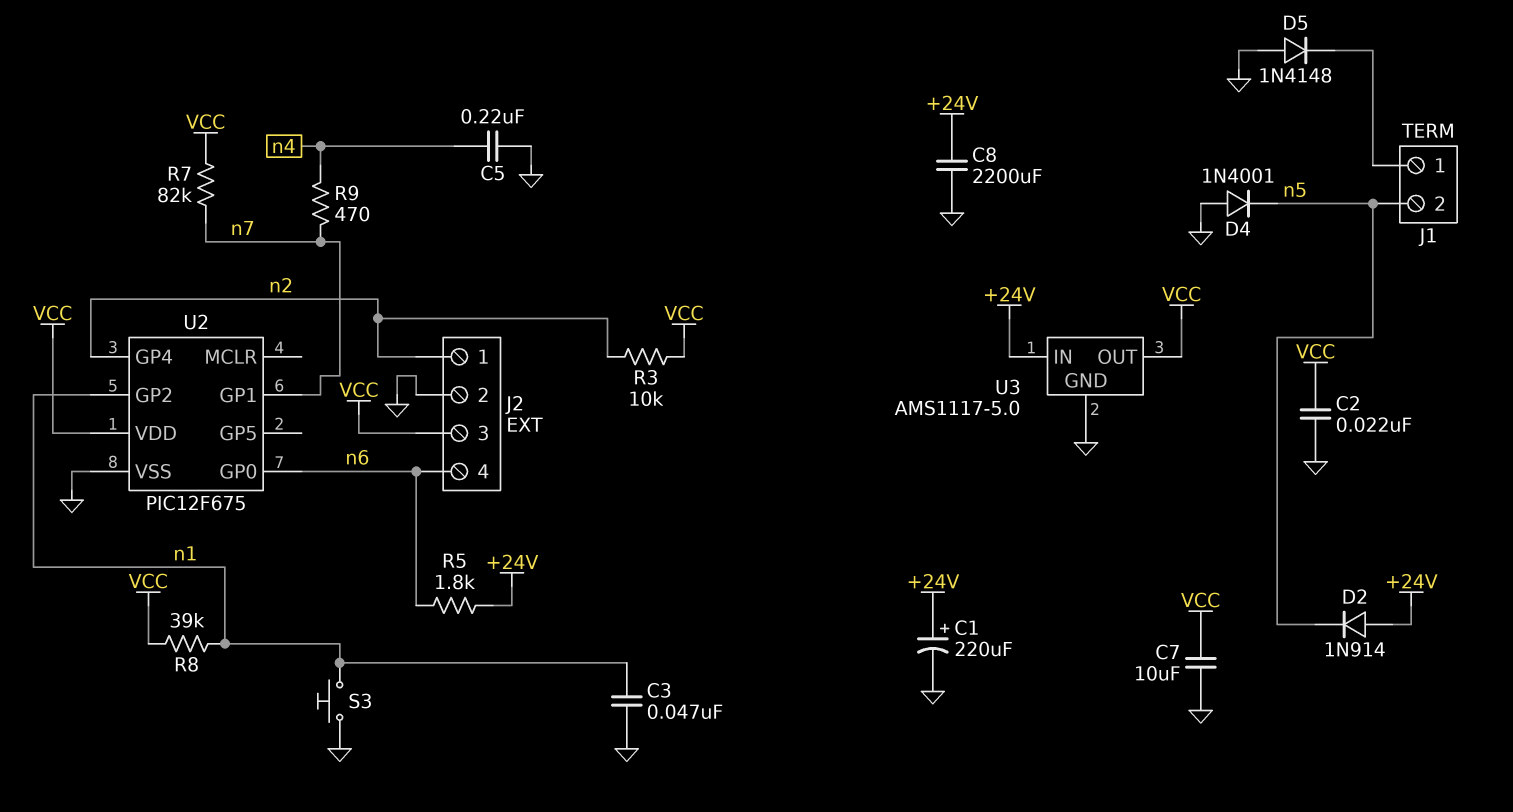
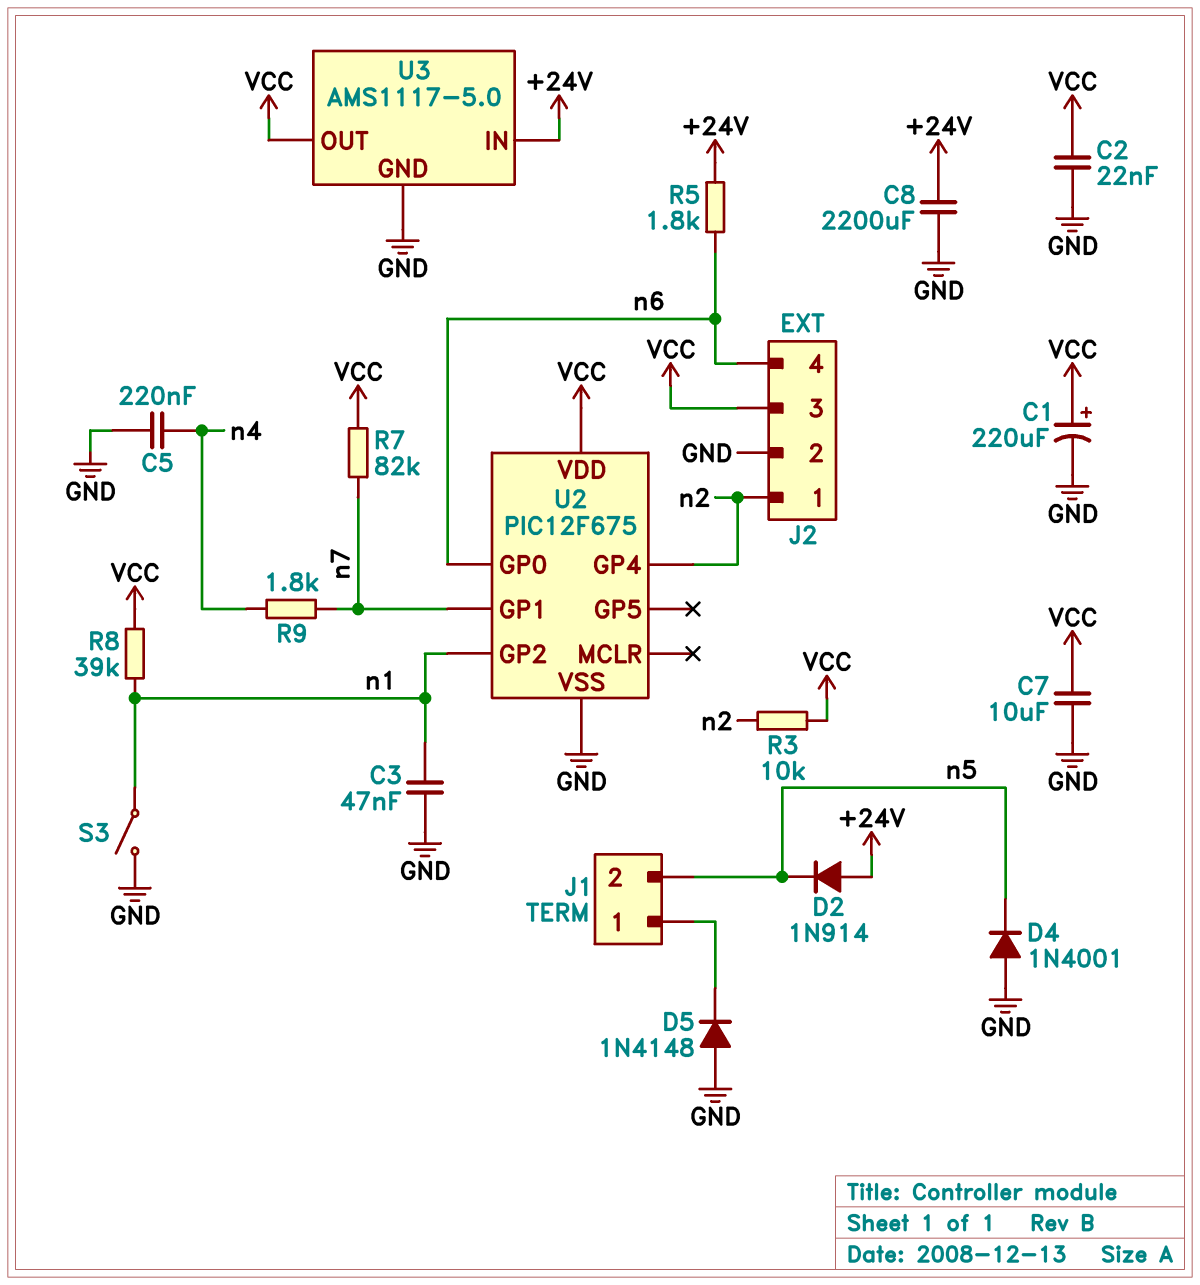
C1: 220uF (plus +24V, minus GND) -> 220uF (plus VCC, minus GND)
R9: 470 (n4, n7) -> 1.8k (n4, n7)
S3: button (GND, n1) -> switch (GND, n1)

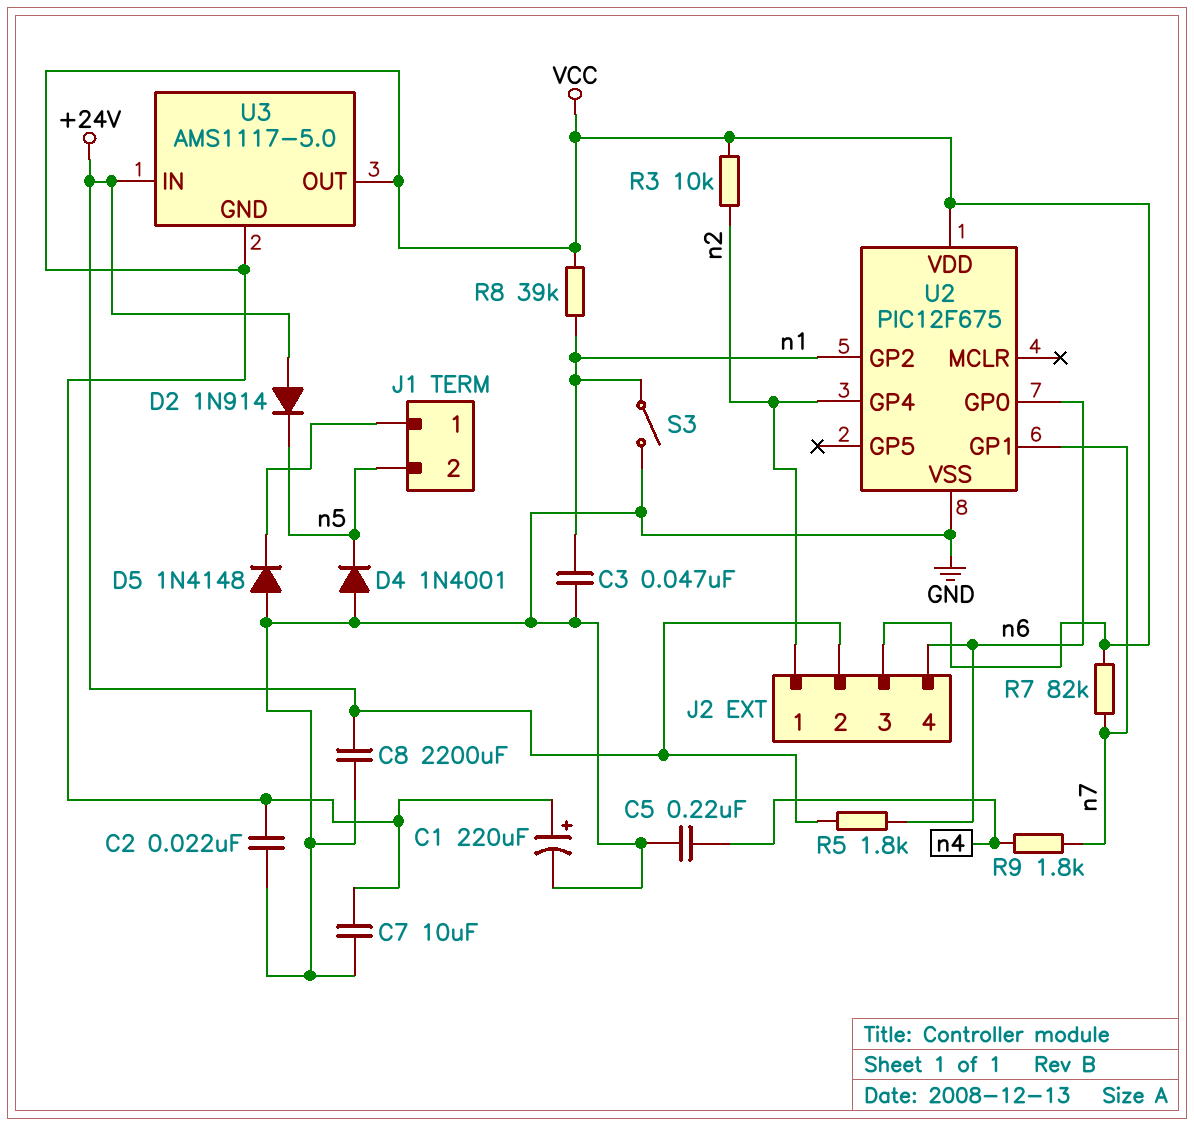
J2 pin 2: GND -> +24V
U3 pin GND: GND -> VCC

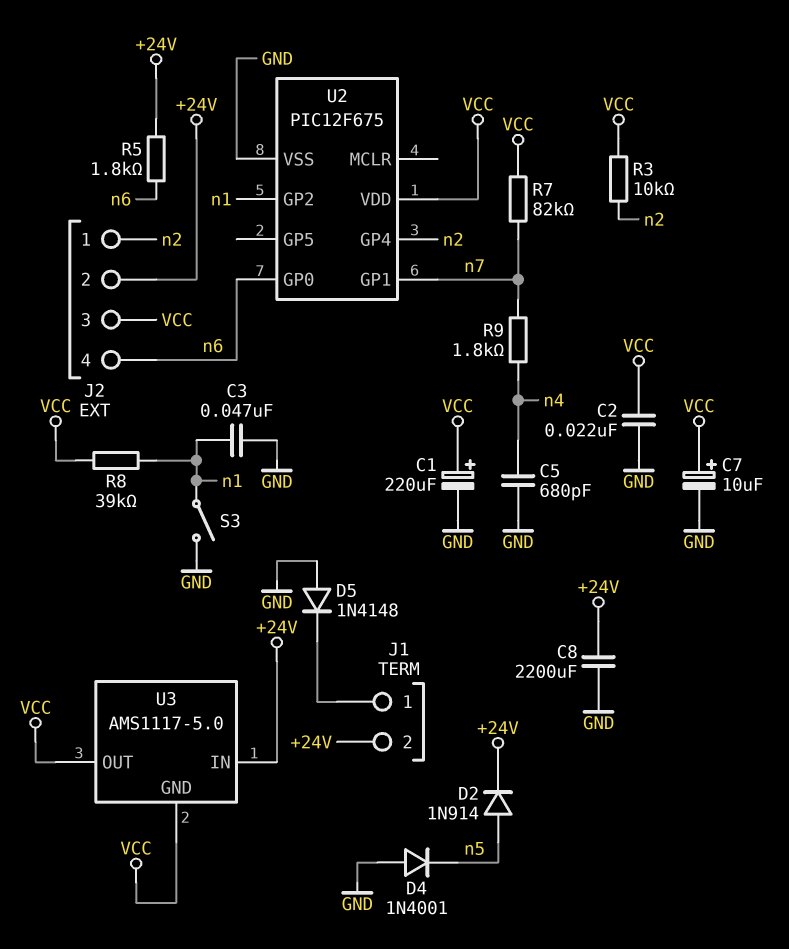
C5: 220nF (GND, n4) -> 680pF (GND, n4)
C7: 10uF (GND, VCC) -> 10uF (plus VCC, minus GND)
D2: diode 1N914 (A +24V, K n5) -> diode 1N914 (A n5, K +24V)
J1 pin 2: n5 -> +24V

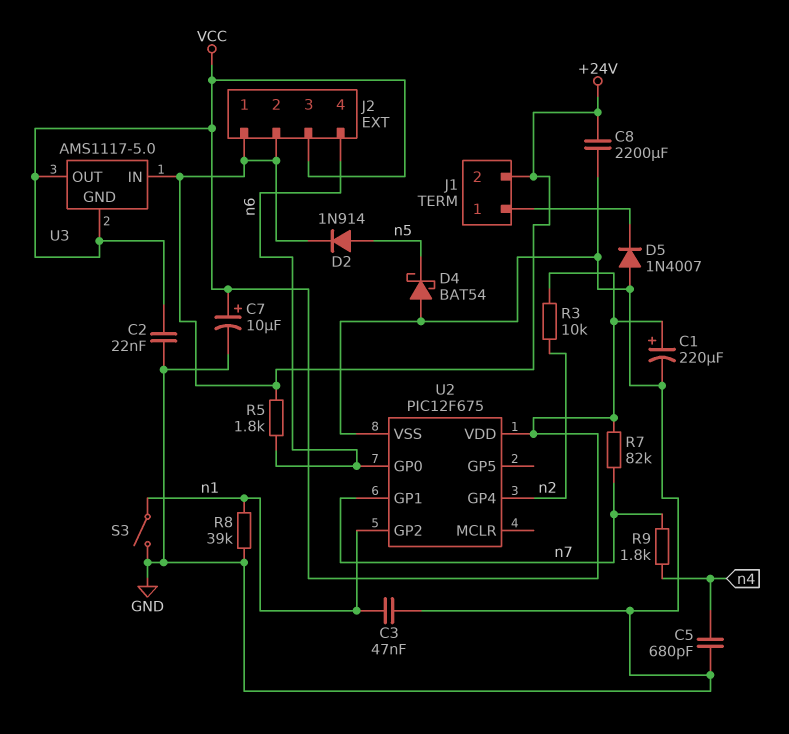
D4: diode 1N4001 (A GND, K n5) -> schottky BAT54 (A GND, K n5)
D5: diode 1N4148 (A GND, K J1/1) -> diode 1N4007 (A GND, K J1/1)
J2 pin 1: n2 -> +24V
R8: 39k (VCC, n1) -> 39k (GND, n1)

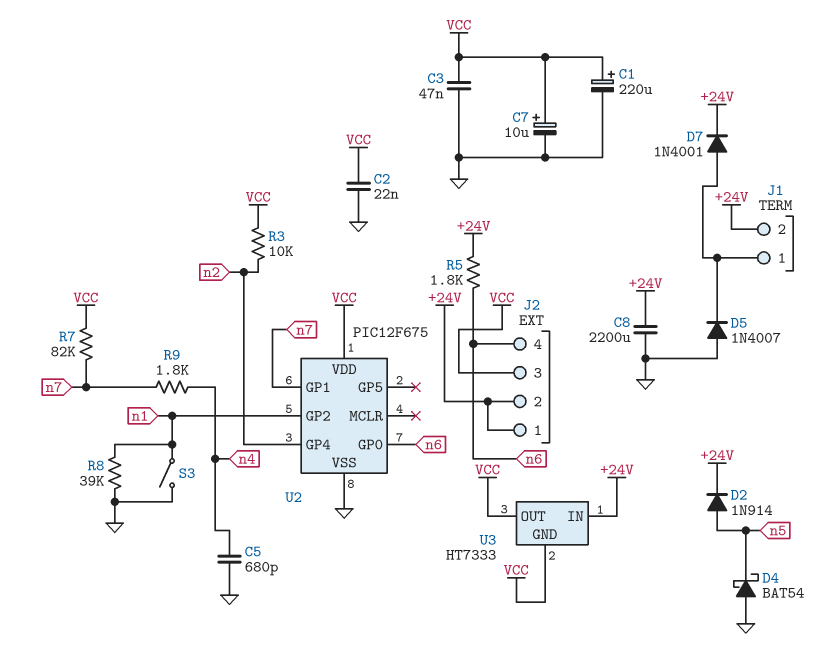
C3: 47nF (GND, n1) -> 47nF (GND, VCC)
D7: none -> diode 1N4001 (A J1/1, K +24V)
U3: AMS1117-5.0 -> HT7333

